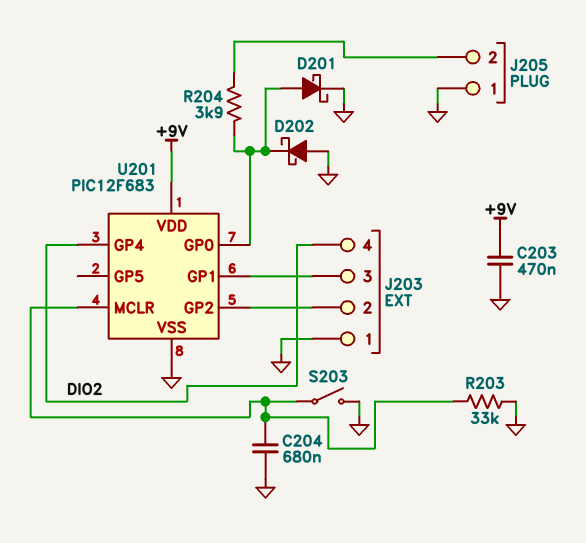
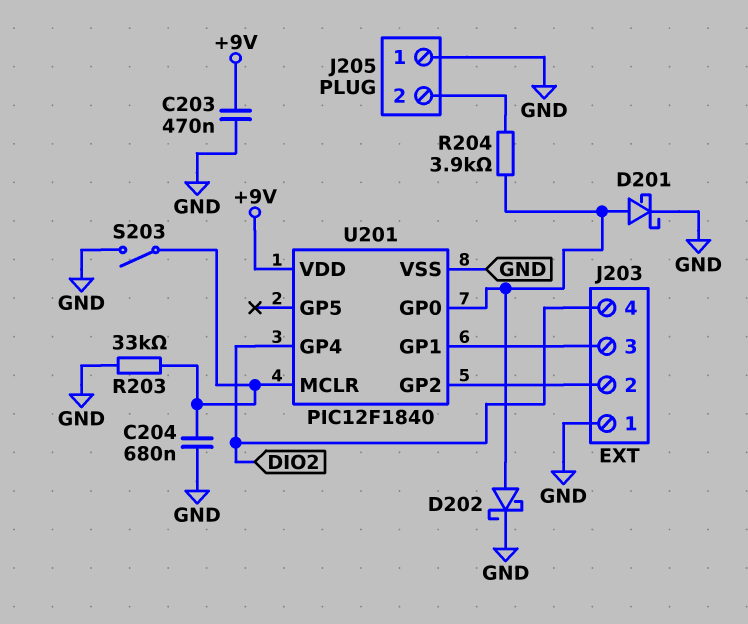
D202: schottky (A GND, K U201/GP0) -> schottky (A U201/GP0, K GND)
U201: PIC12F683 -> PIC12F1840

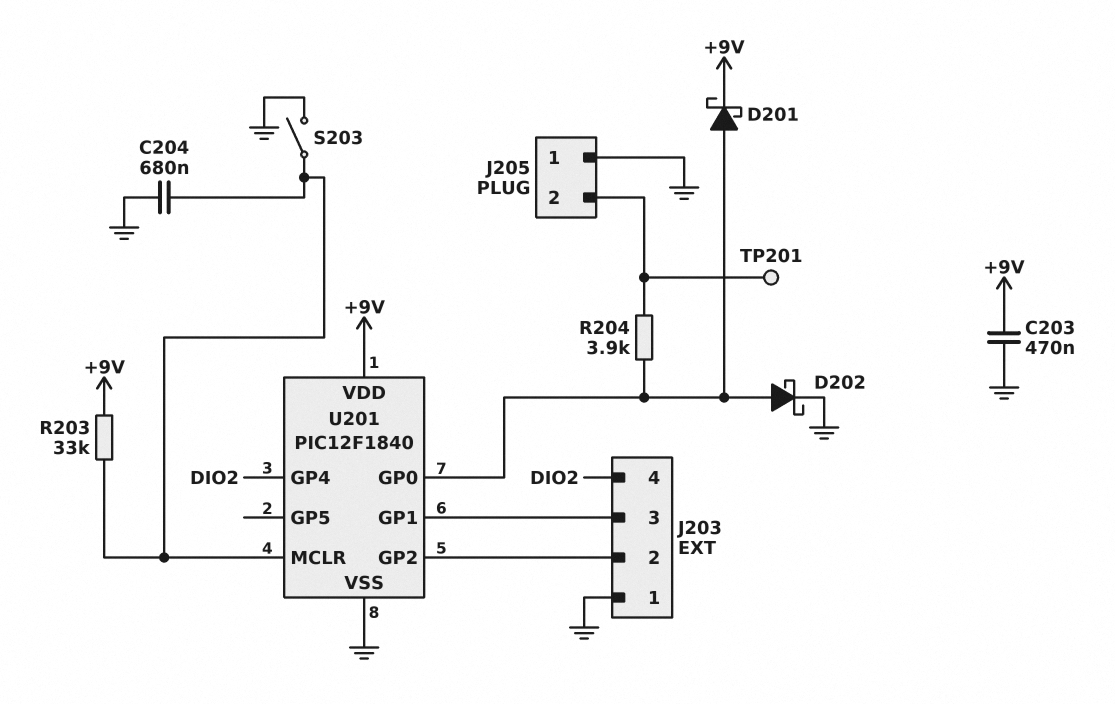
D201: schottky (A U201/GP0, K GND) -> schottky (A U201/GP0, K +9V)
R203: 33k (GND, U201/MCLR) -> 33k (+9V, U201/MCLR)
TP201: none -> test point (J205/2)

